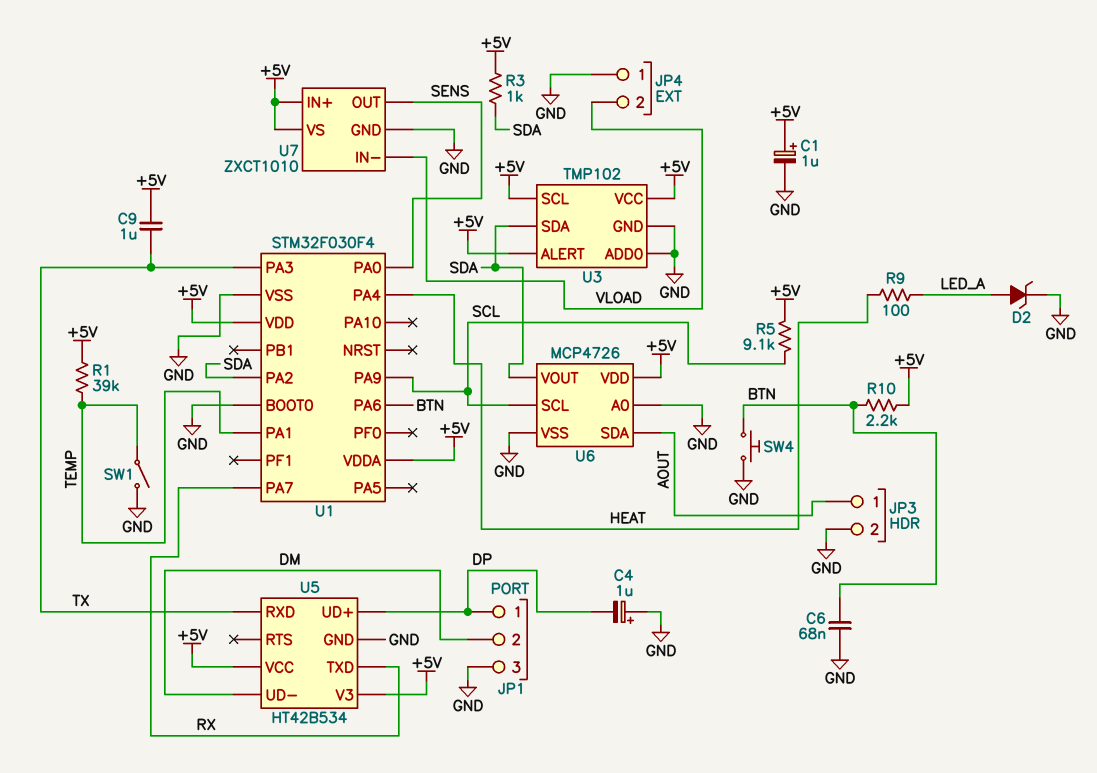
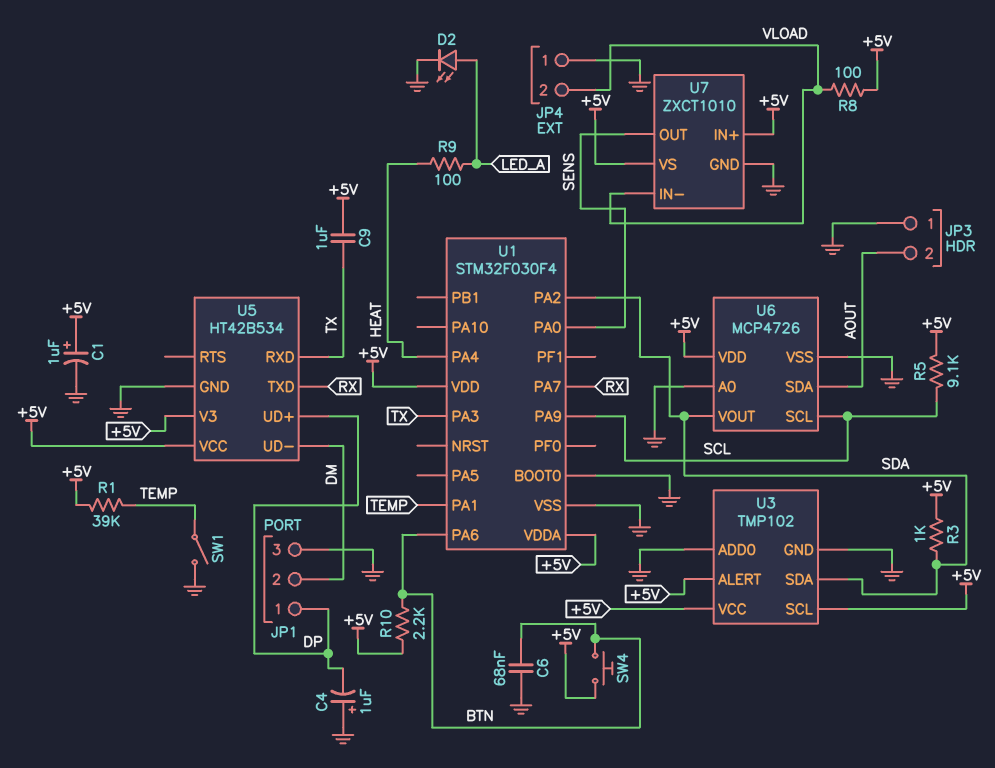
D2: zener (A LED_A, K GND) -> LED (A LED_A, K GND)
JP3 pin 1: AOUT -> GND
JP3 pin 2: GND -> AOUT
R8: none -> 100 (+5V, VLOAD)
SW4: button (BTN, GND) -> button (+5V, BTN)

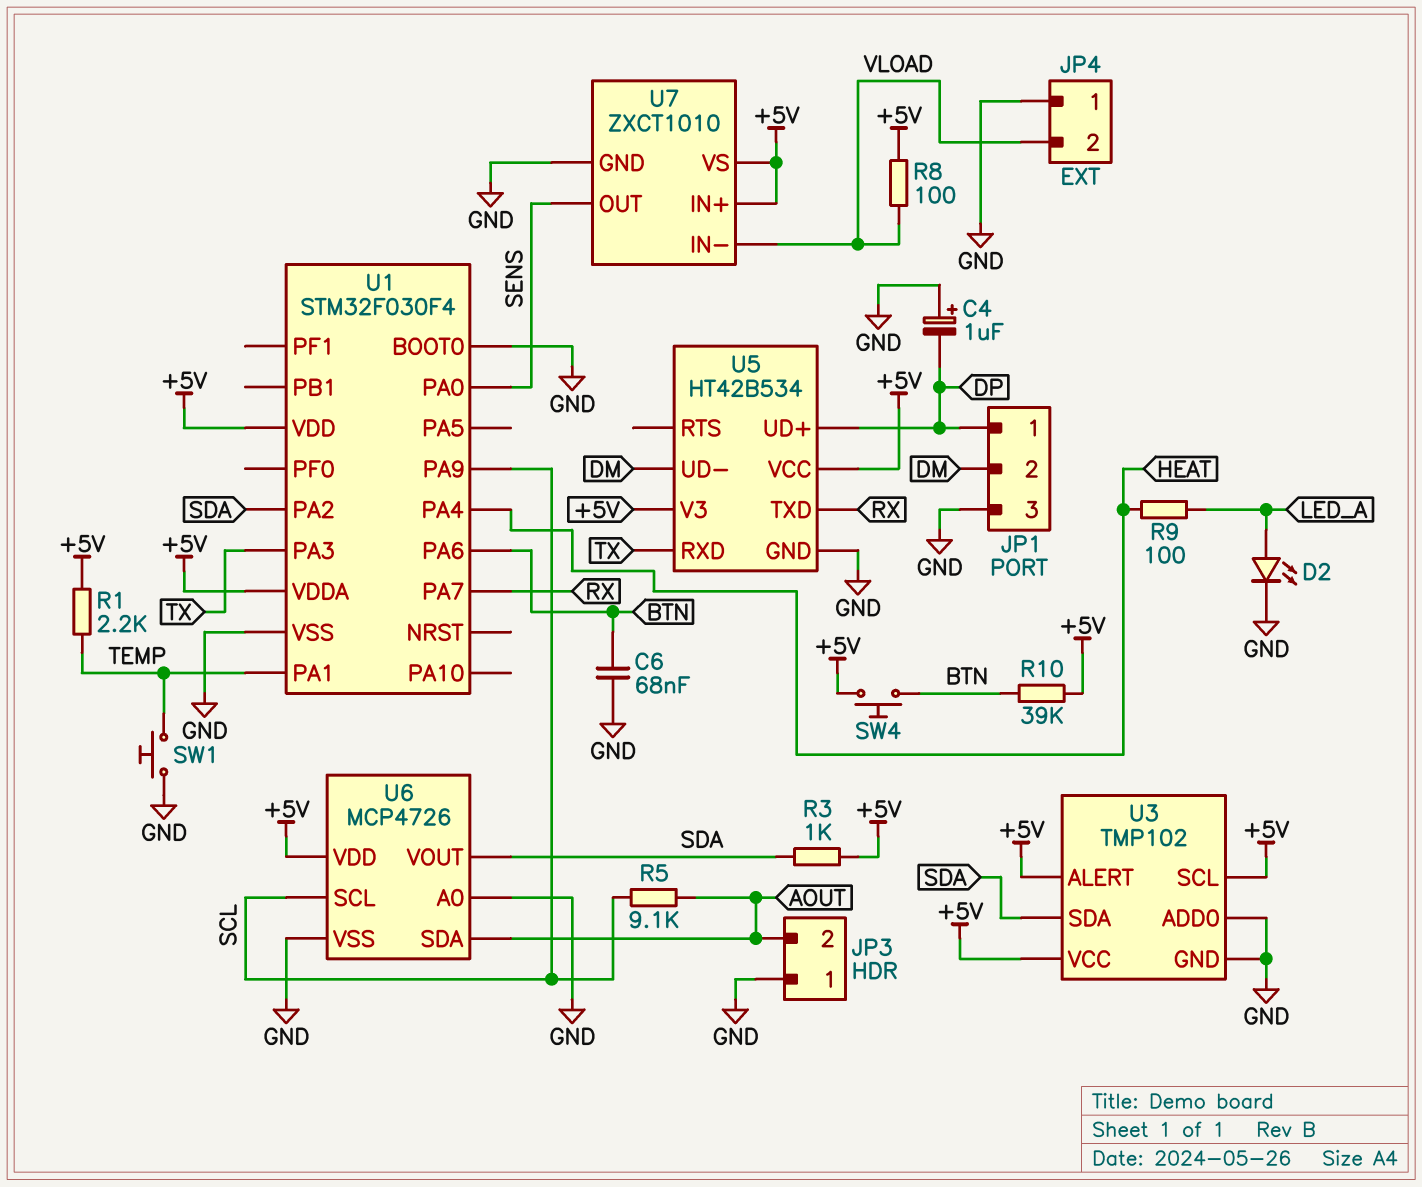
C1: 1uF (plus +5V, minus GND) -> none
C9: 1uF (+5V, TX) -> none
R1: 39k (+5V, TEMP) -> 2.2k (+5V, TEMP)
R5: 9.1k (+5V, SCL) -> 9.1k (AOUT, SCL)
R10: 2.2k (+5V, BTN) -> 39k (+5V, BTN)
SW1: switch (GND, TEMP) -> button (GND, TEMP)

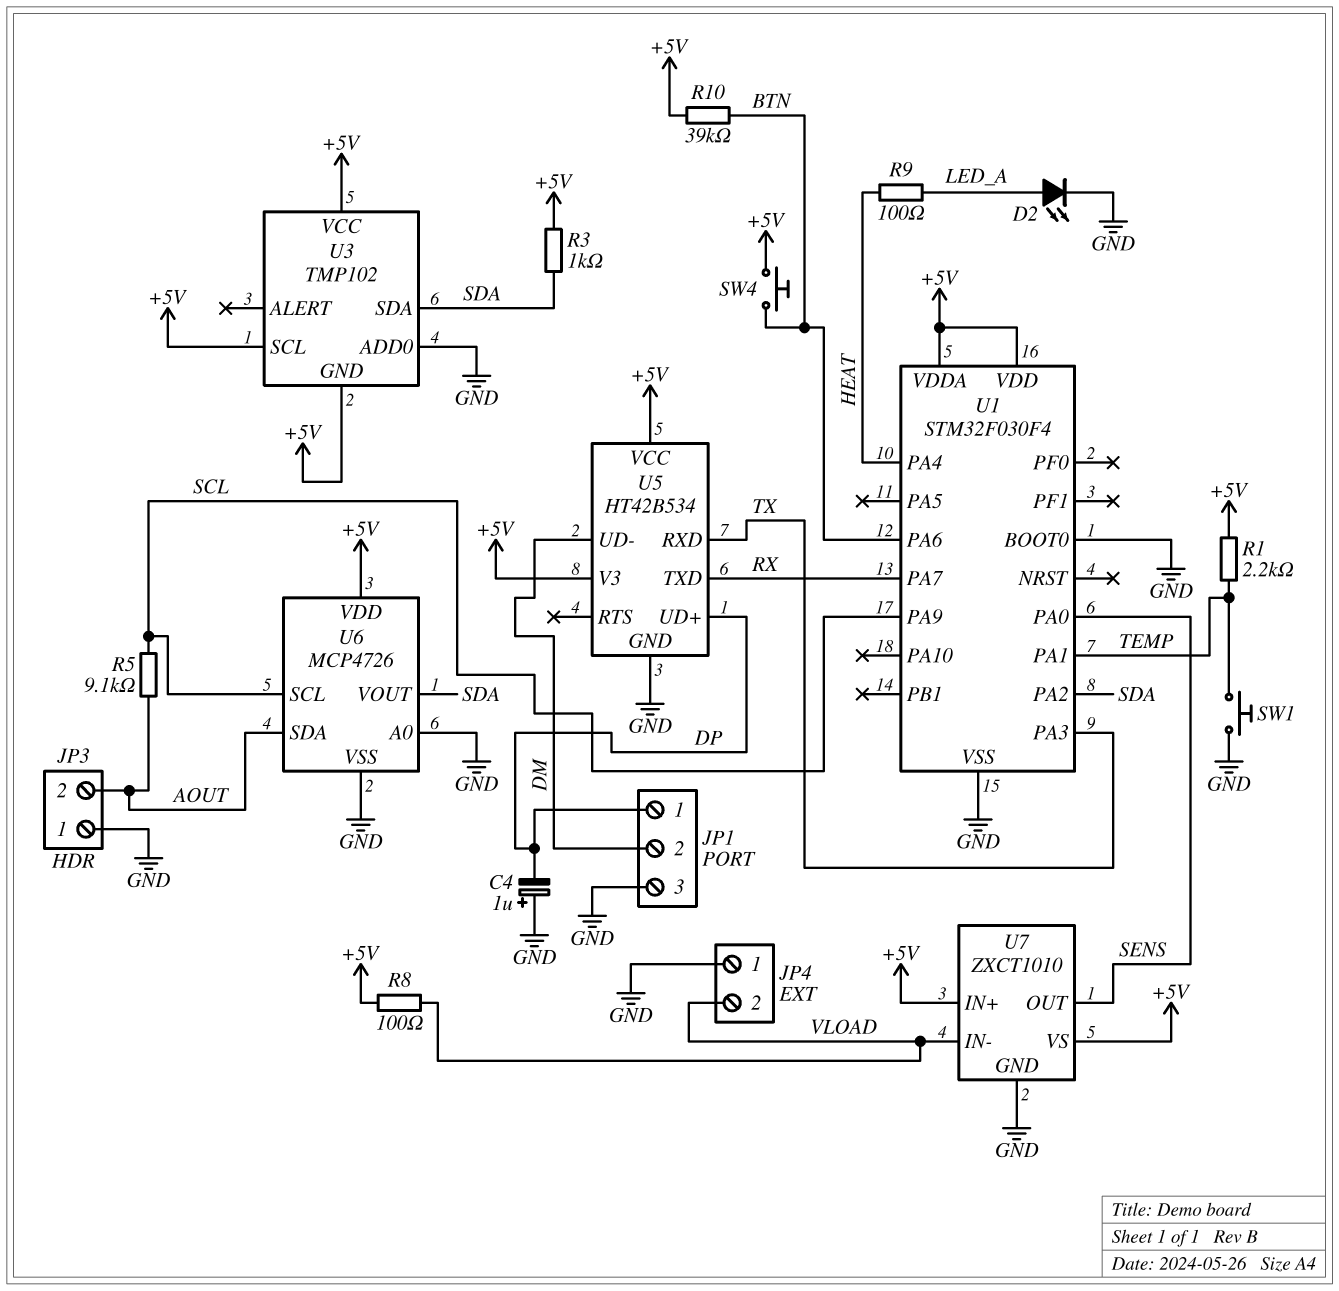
C6: 68nF (BTN, GND) -> none
U3 pin ALERT: +5V -> none
U3 pin GND: GND -> +5V

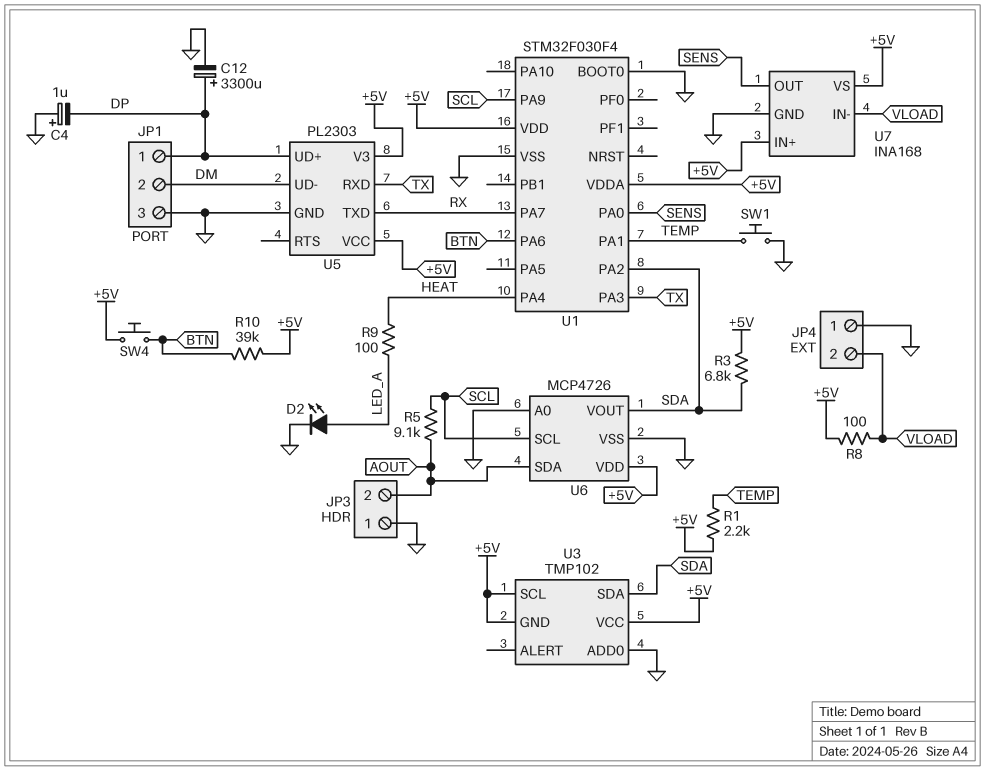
C12: none -> 3300uF (plus DP, minus GND)
R3: 1k (+5V, SDA) -> 6.8k (+5V, SDA)
U5: HT42B534 -> PL2303
U7: ZXCT1010 -> INA168

